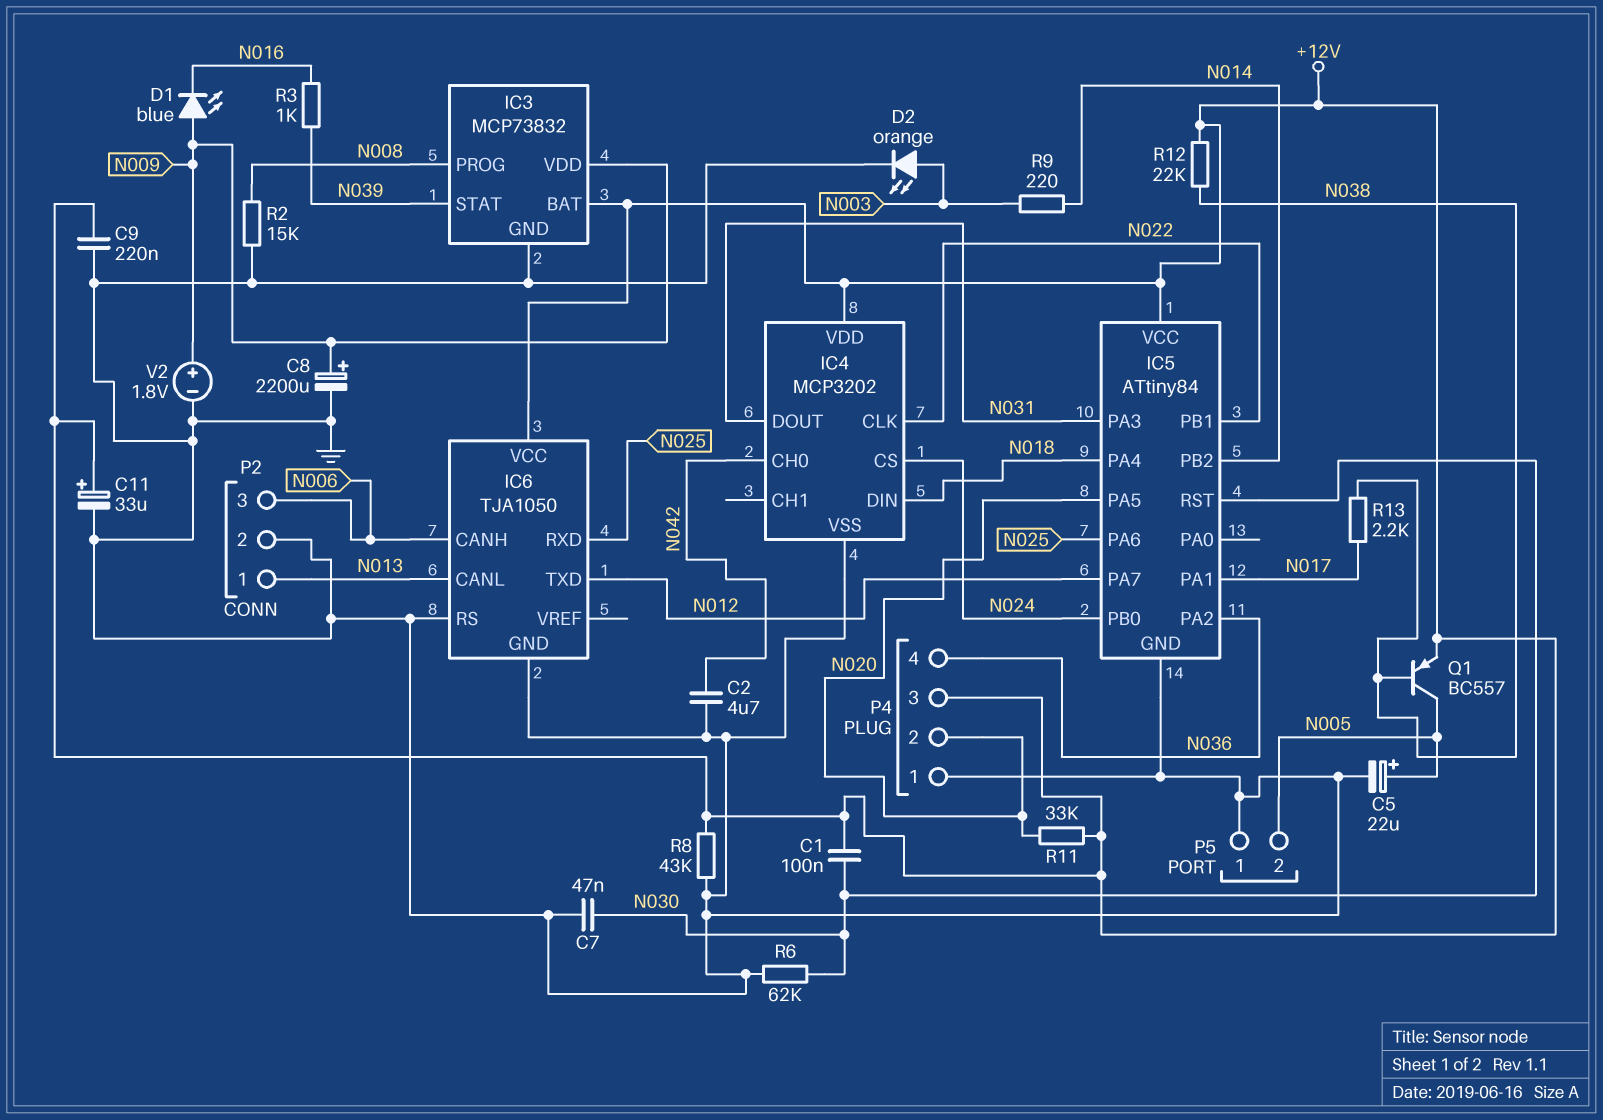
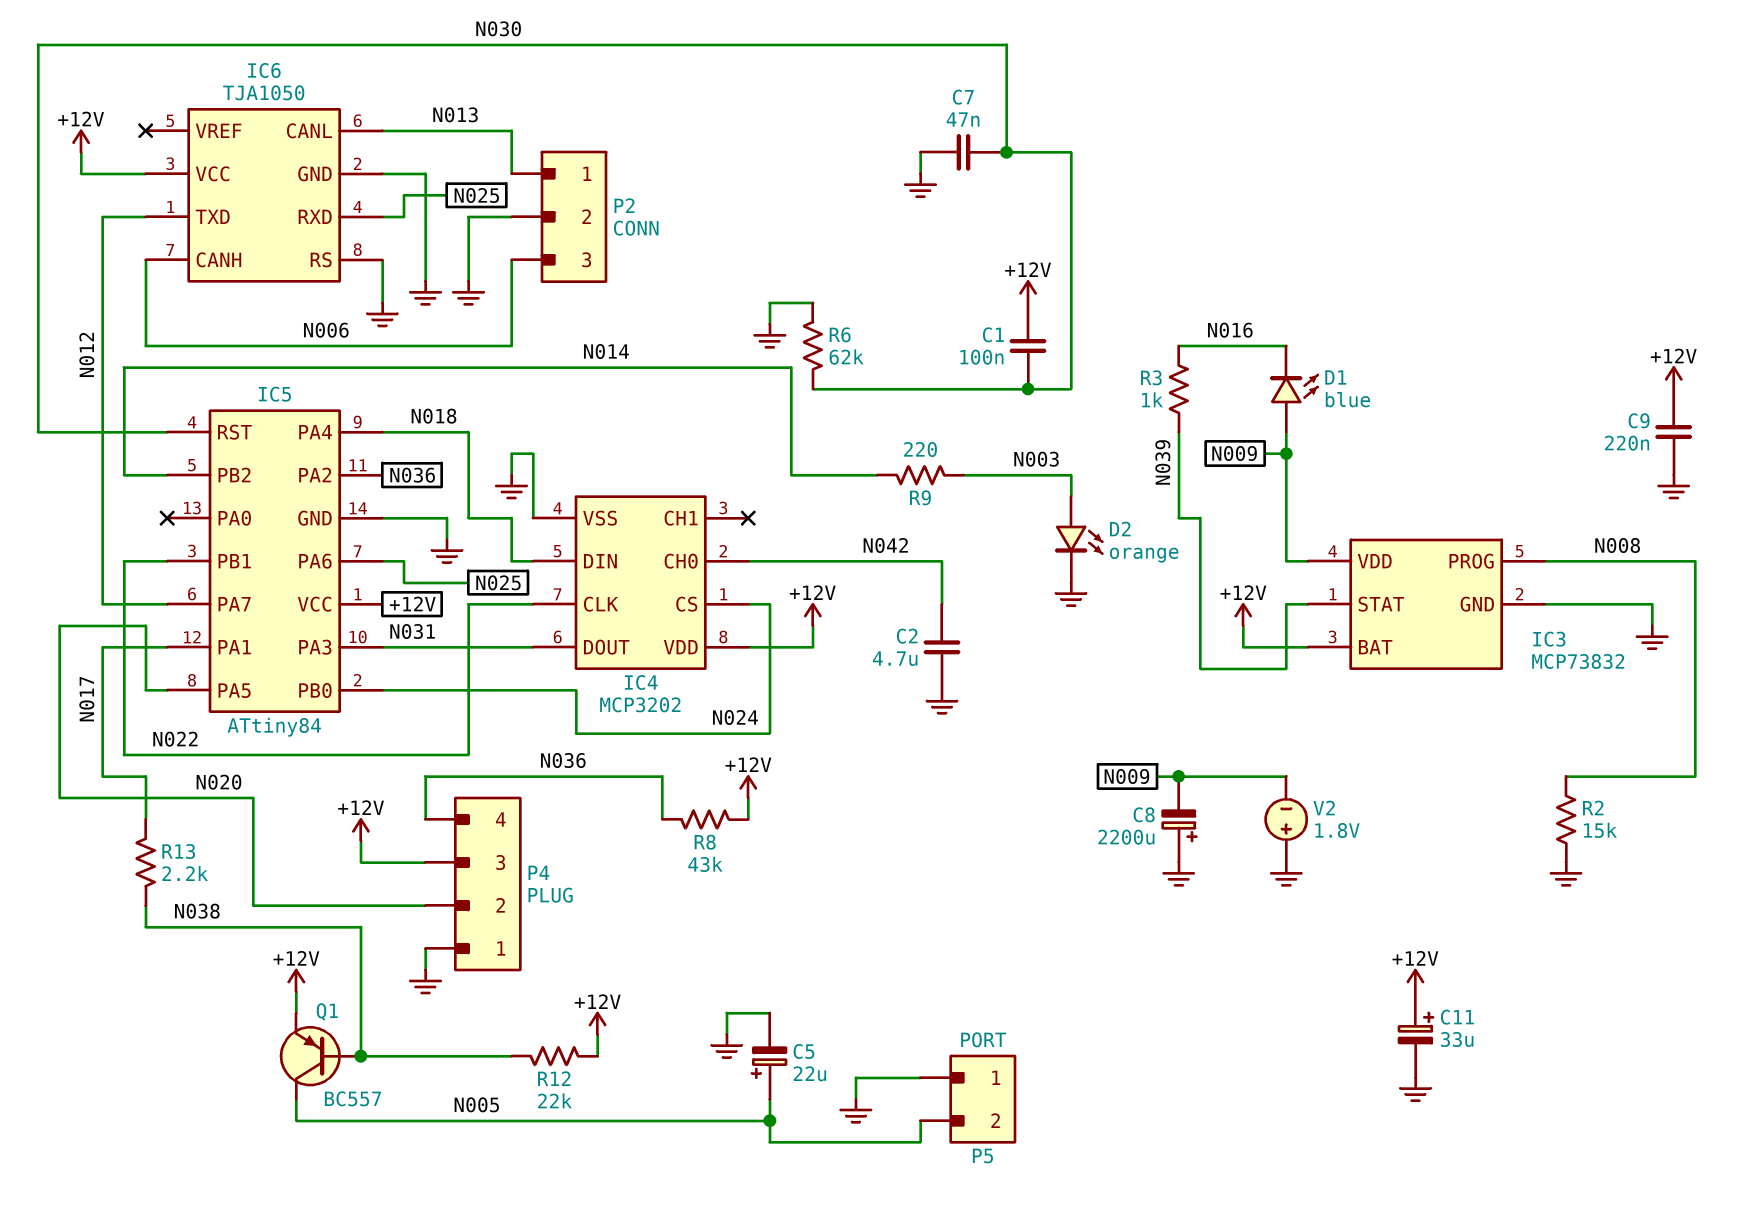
C8: 2200uF (plus N009, minus GND) -> 2200uF (plus GND, minus N009)
R8: 43k (+12V, GND) -> 43k (+12V, N036)
R11: 33k (+12V, N020) -> none
V2: 1.8V (plus N009, minus GND) -> 1.8V (plus GND, minus N009)

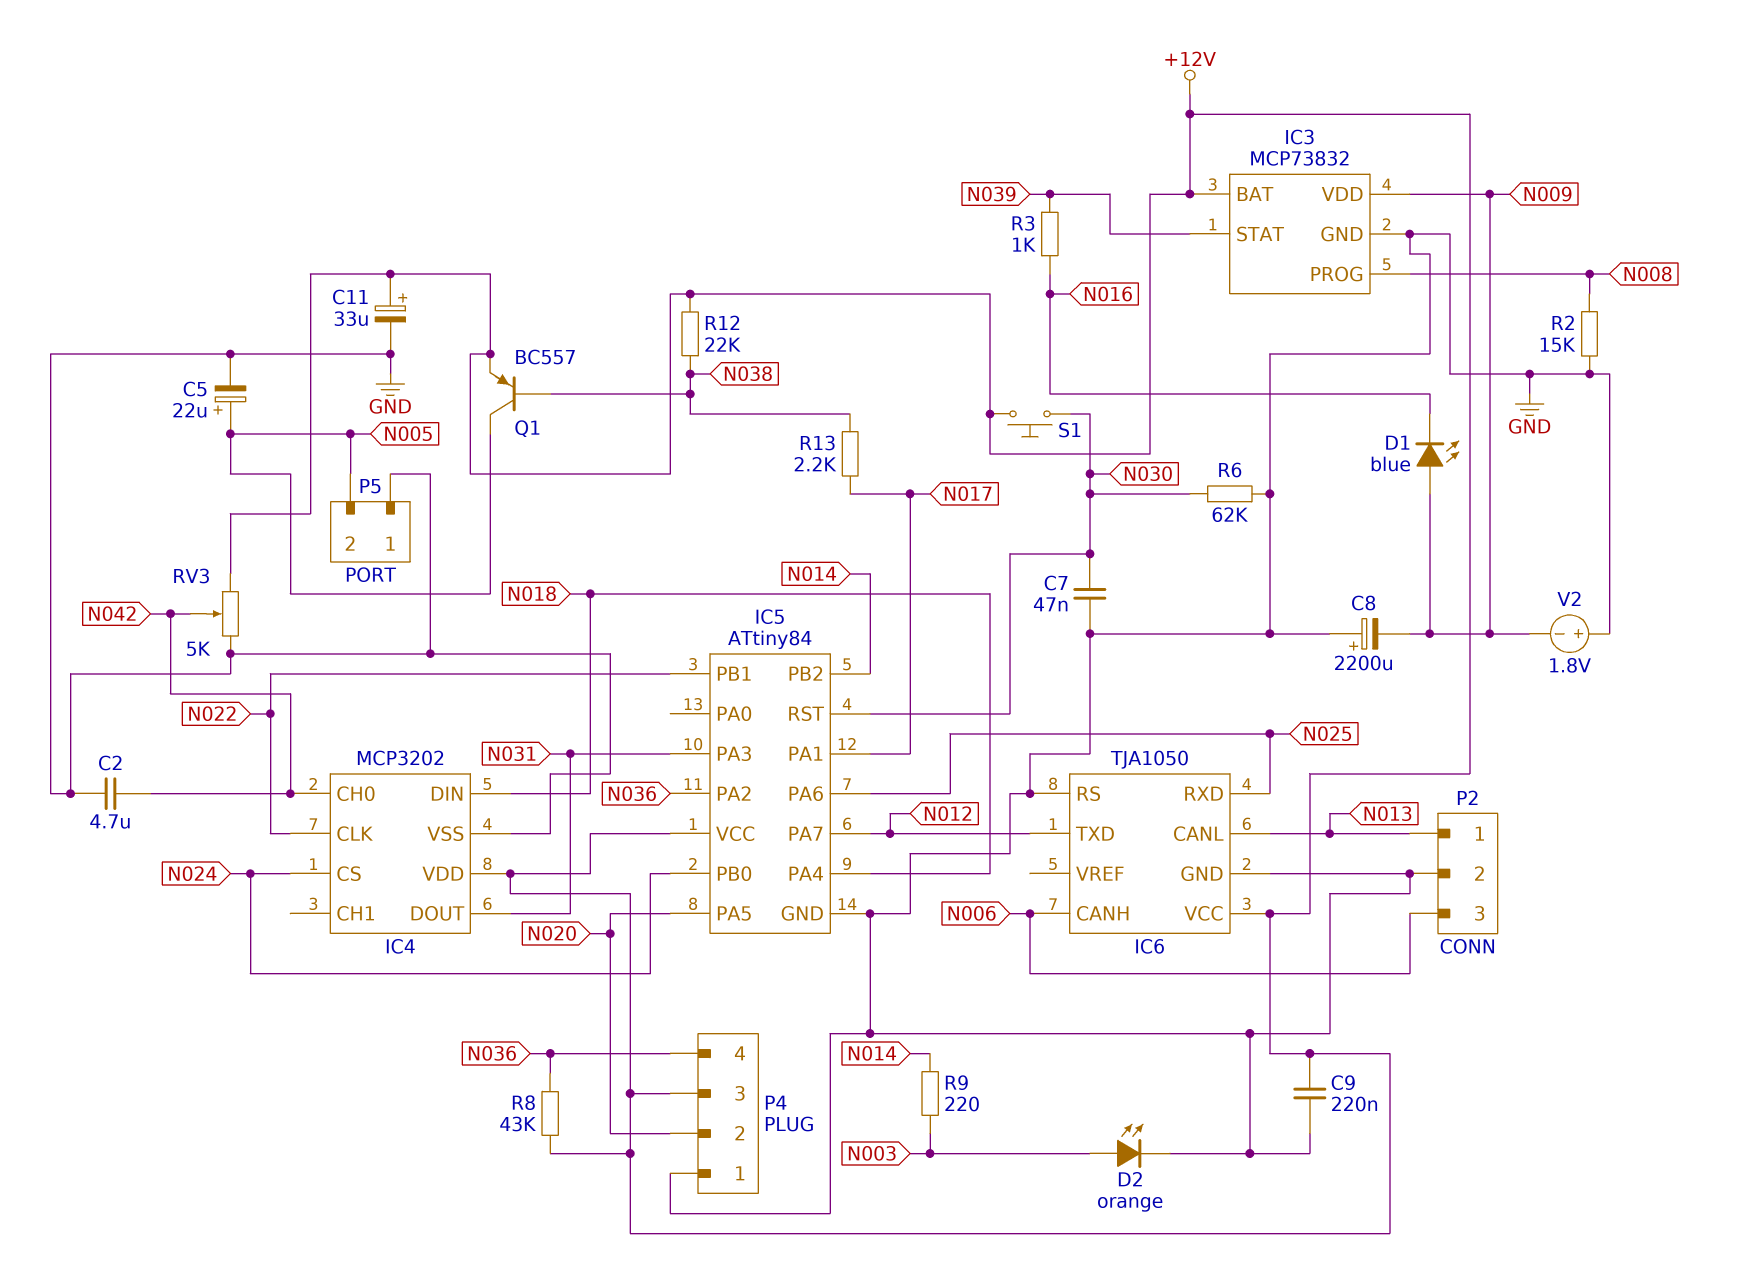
C1: 100nF (+12V, N030) -> none
RV3: none -> 5k (+12V, GND, wiper N042)
S1: none -> button (+12V, N030)

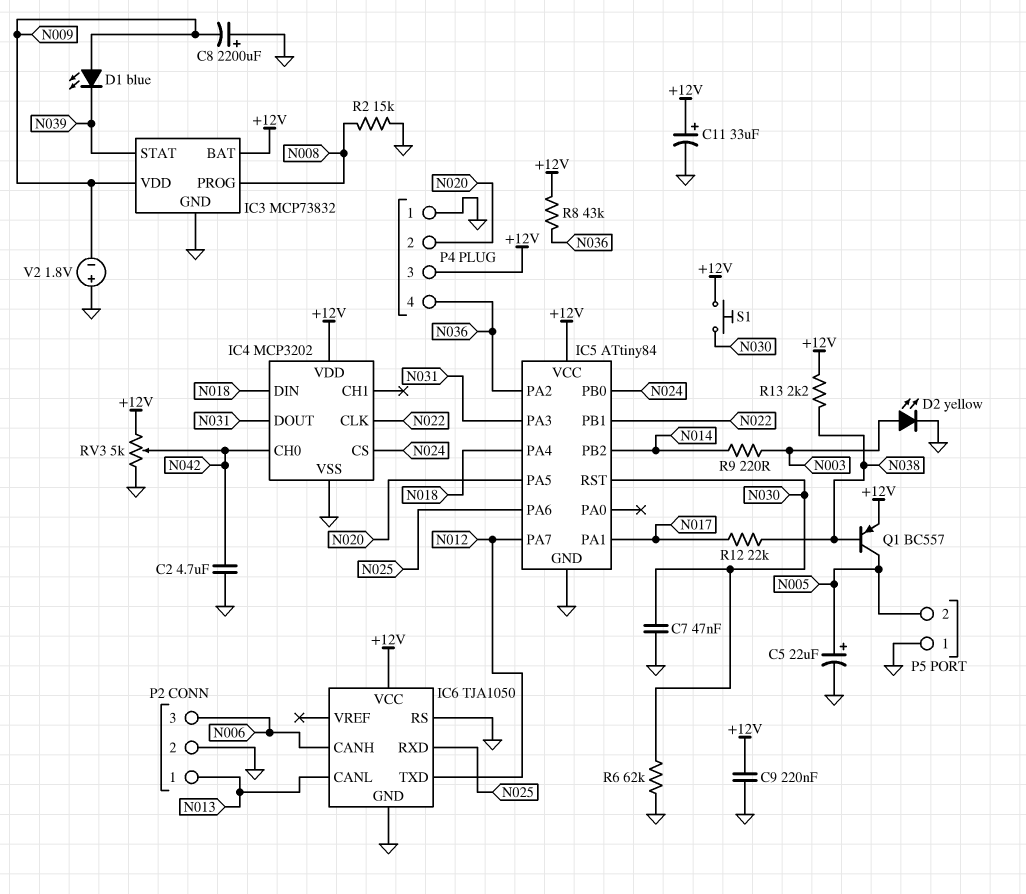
D1: LED blue (A N009, K N016) -> LED blue (A N009, K N039)
D2: LED orange (A N003, K GND) -> LED yellow (A N003, K GND)
R3: 1k (N016, N039) -> none
R12: 22k (+12V, N038) -> 22k (N017, N038)
R13: 2.2k (N017, N038) -> 2.2k (+12V, N038)

